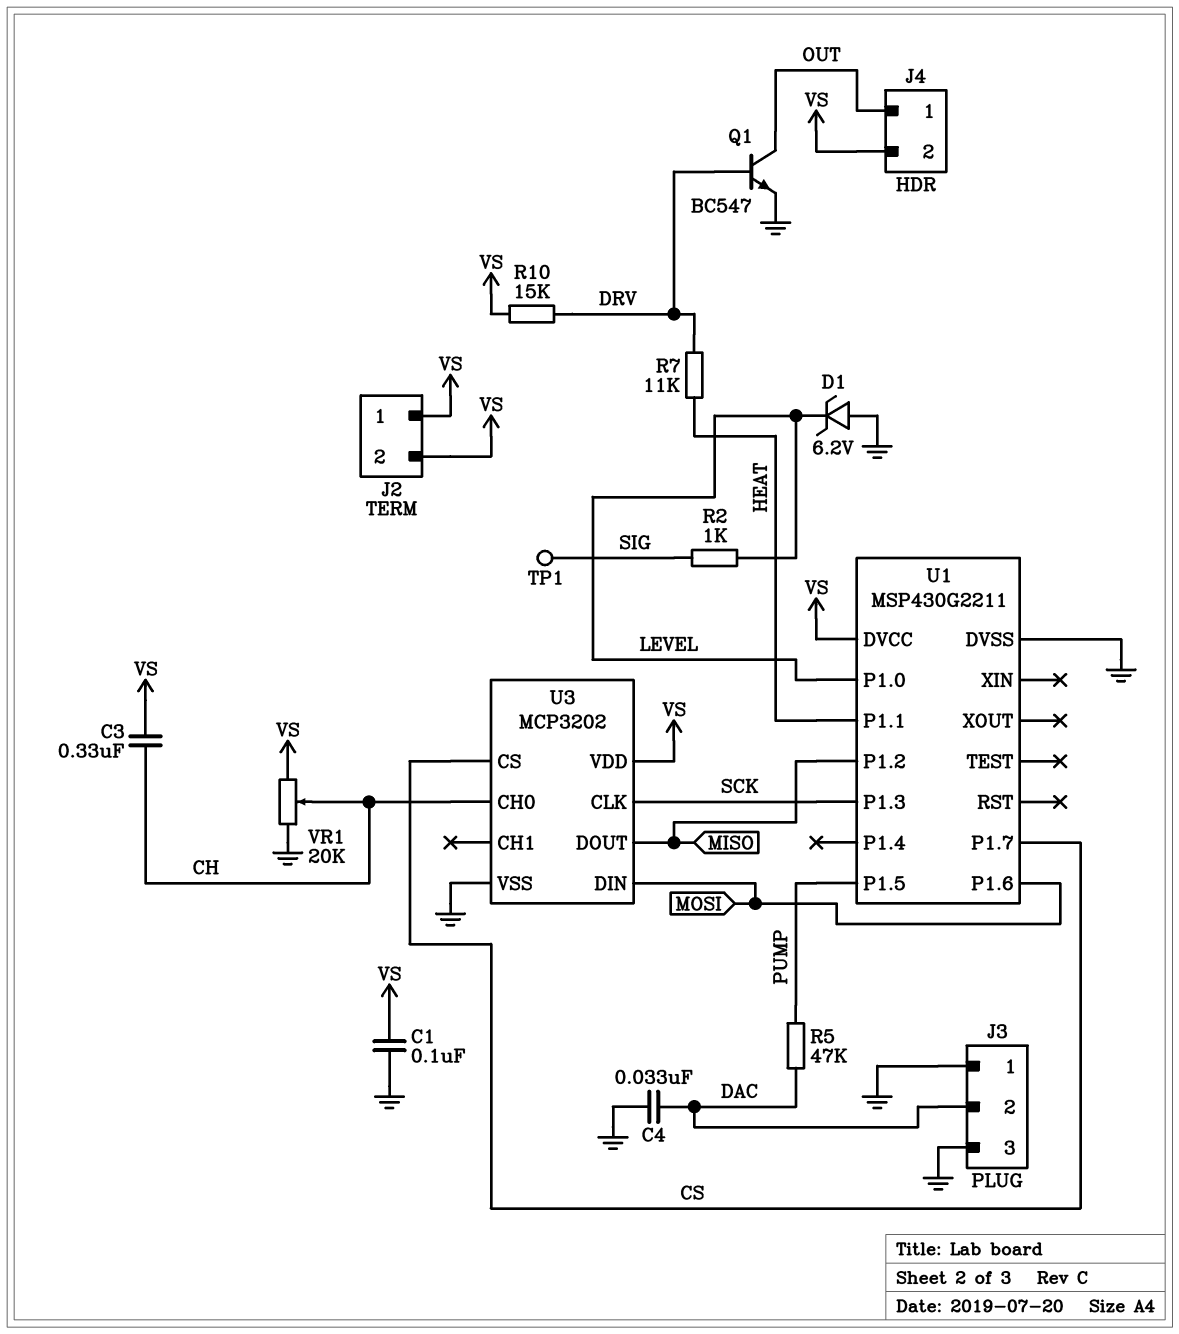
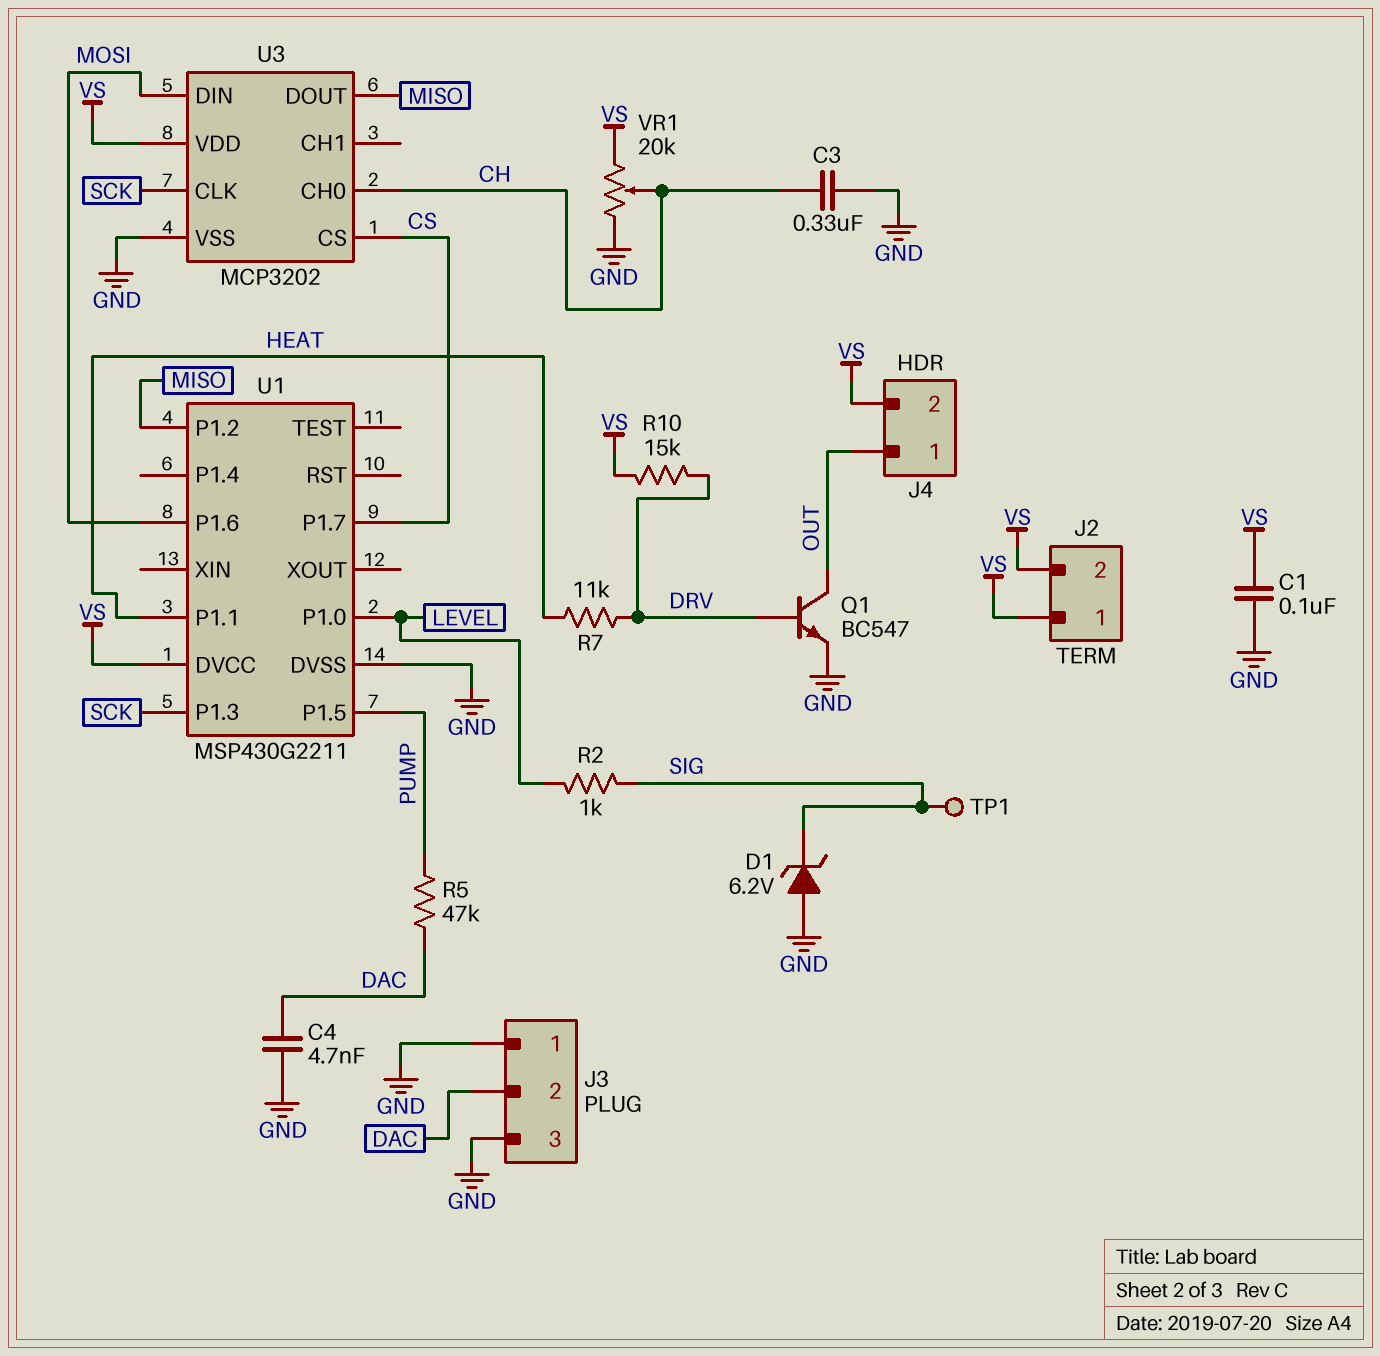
C3: 330nF (CH, VS) -> 330nF (CH, GND)
C4: 33nF (DAC, GND) -> 4.7nF (DAC, GND)
D1: zener 6.2V (A GND, K LEVEL) -> zener 6.2V (A GND, K SIG)

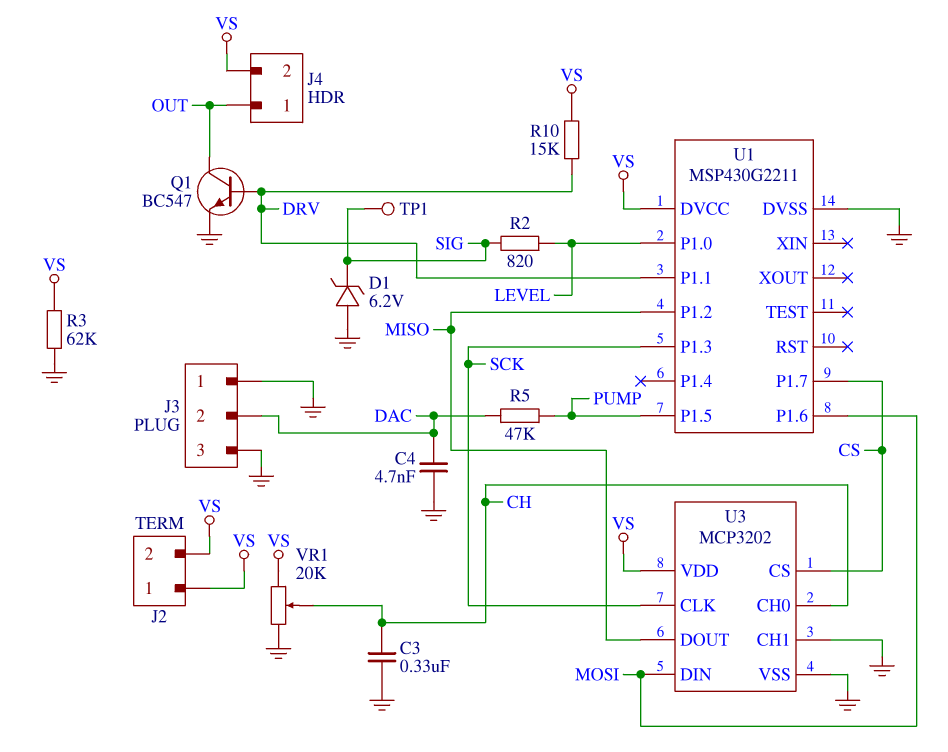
C1: 100nF (GND, VS) -> none
R2: 1k (LEVEL, SIG) -> 820 (LEVEL, SIG)
R3: none -> 62k (GND, VS)
R7: 11k (DRV, HEAT) -> none
U1 pin P1.1: HEAT -> DRV
U3 pin CH1: none -> GND

